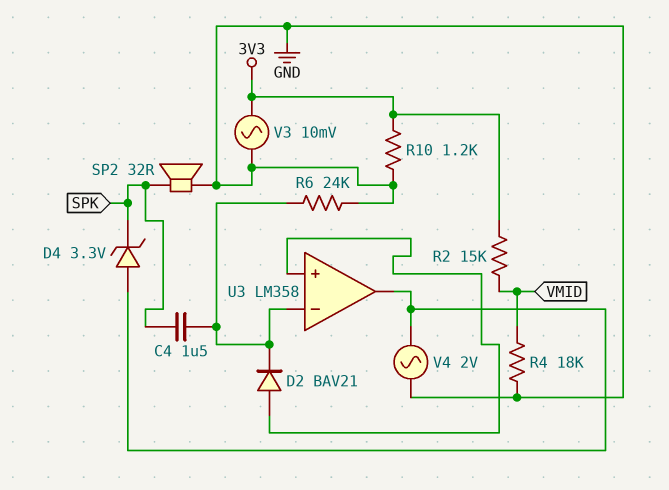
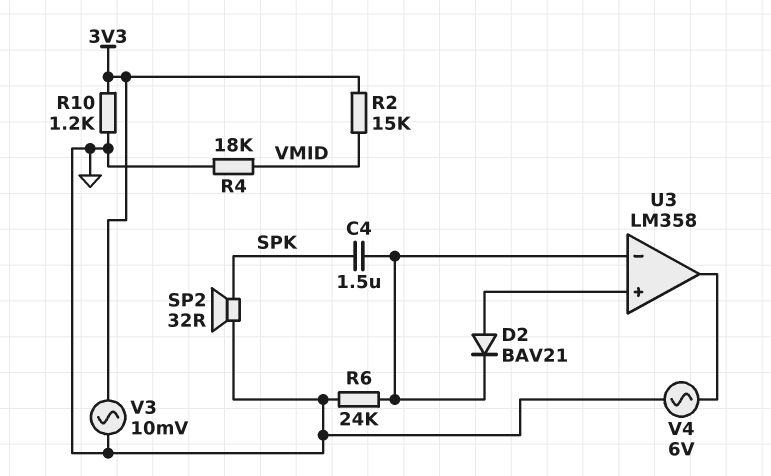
D4: zener 3.3V (A U3/out, K SPK) -> none
V4: AC 2V (GND, U3/out) -> AC 6V (GND, U3/out)

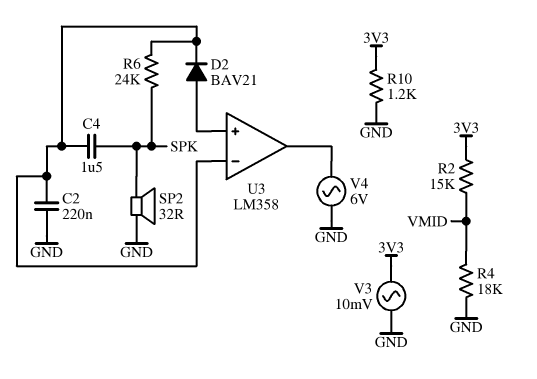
C2: none -> 220nF (GND, U3/in-)
R6: 24k (GND, U3/in-) -> 24k (SPK, U3/in-)

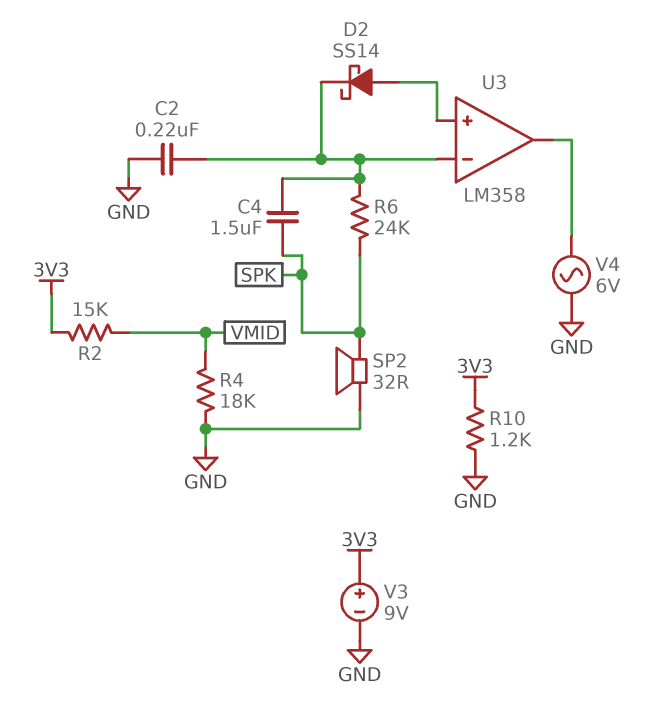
D2: diode BAV21 (A U3/in+, K U3/in-) -> schottky SS14 (A U3/in+, K U3/in-)
V3: AC 10mV (3V3, GND) -> 9V (plus 3V3, minus GND)

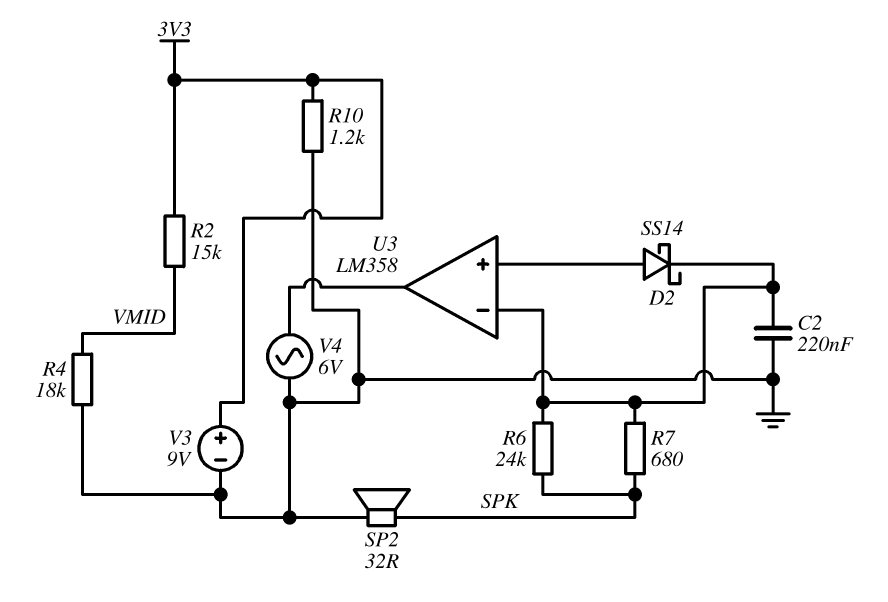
C4: 1.5uF (SPK, U3/in-) -> none
R7: none -> 680 (SPK, U3/in-)

